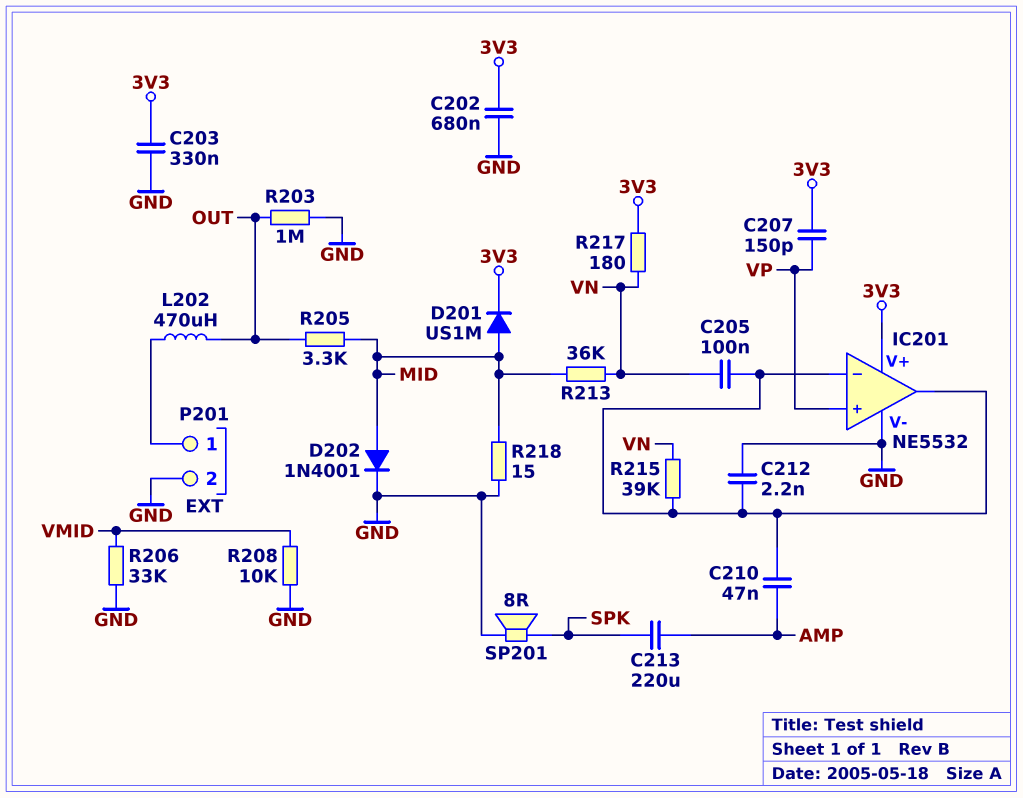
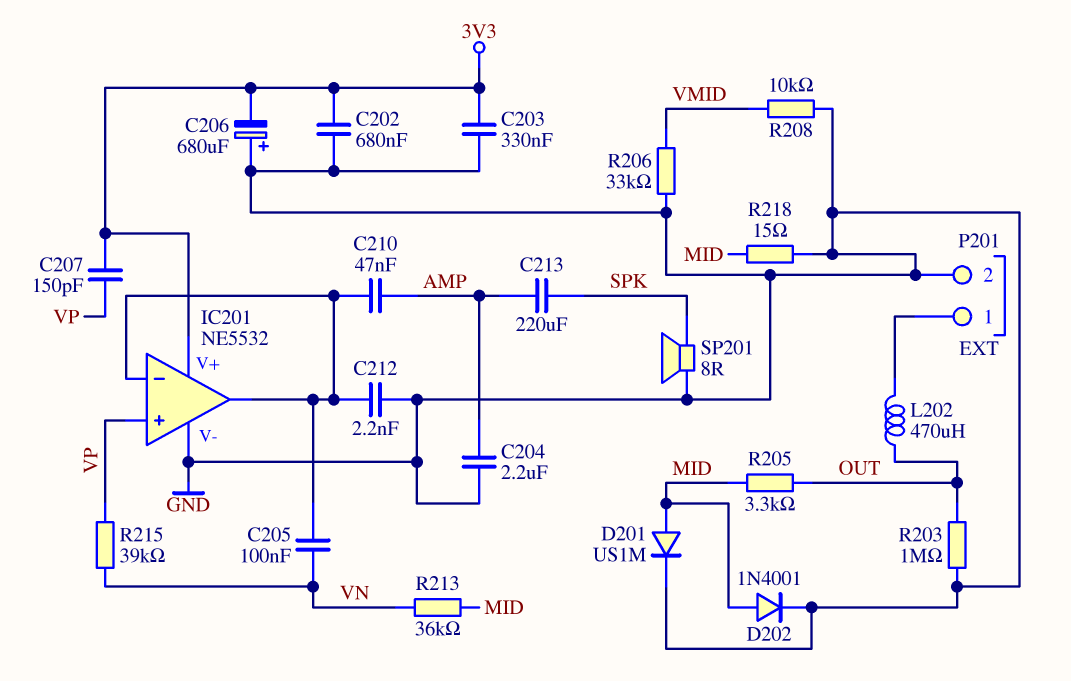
C204: none -> 2.2uF (AMP, GND)
C206: none -> 680uF (plus GND, minus 3V3)
D201: diode US1M (A MID, K 3V3) -> diode US1M (A MID, K GND)
R215: 39k (IC201/in-, VN) -> 39k (VN, VP)
R217: 180 (3V3, VN) -> none

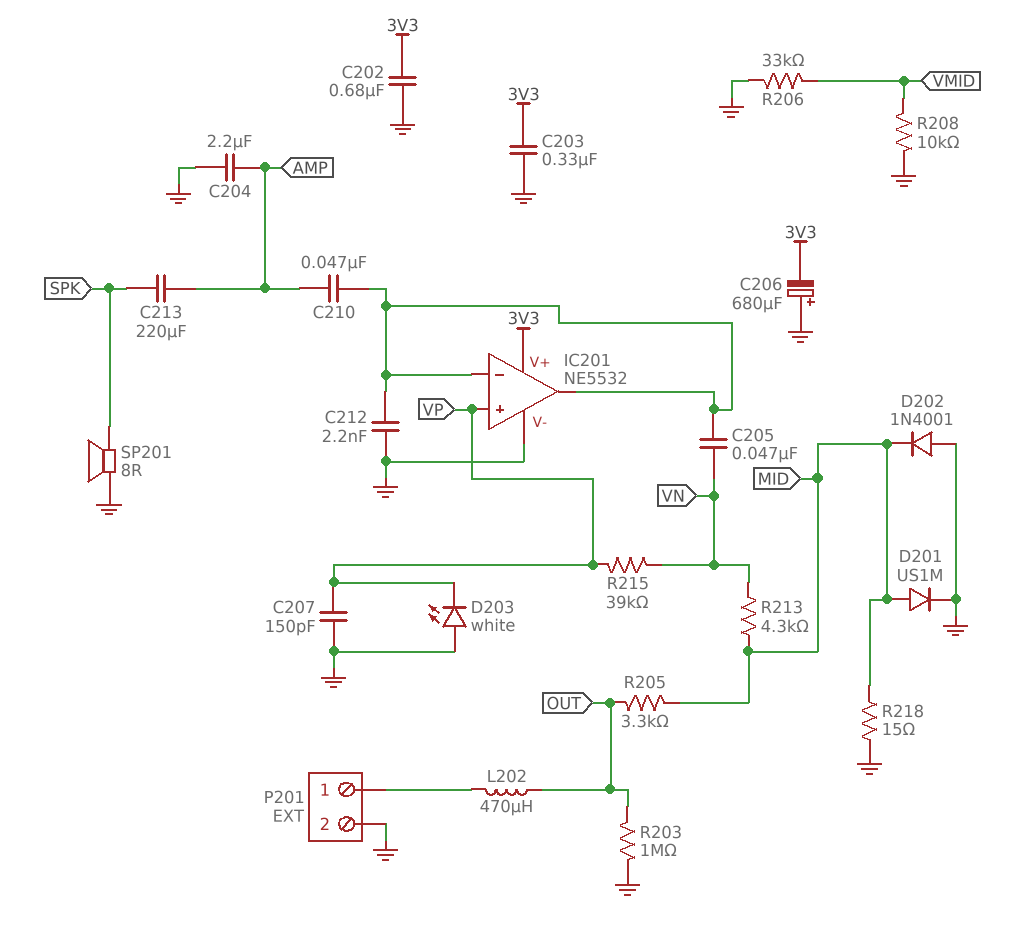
C205: 100nF (IC201/in-, VN) -> 47nF (IC201/in-, VN)
C207: 150pF (3V3, VP) -> 150pF (GND, VP)
D202: diode 1N4001 (A MID, K GND) -> diode 1N4001 (A GND, K MID)
D203: none -> LED white (A GND, K VP)
R213: 36k (MID, VN) -> 4.3k (MID, VN)

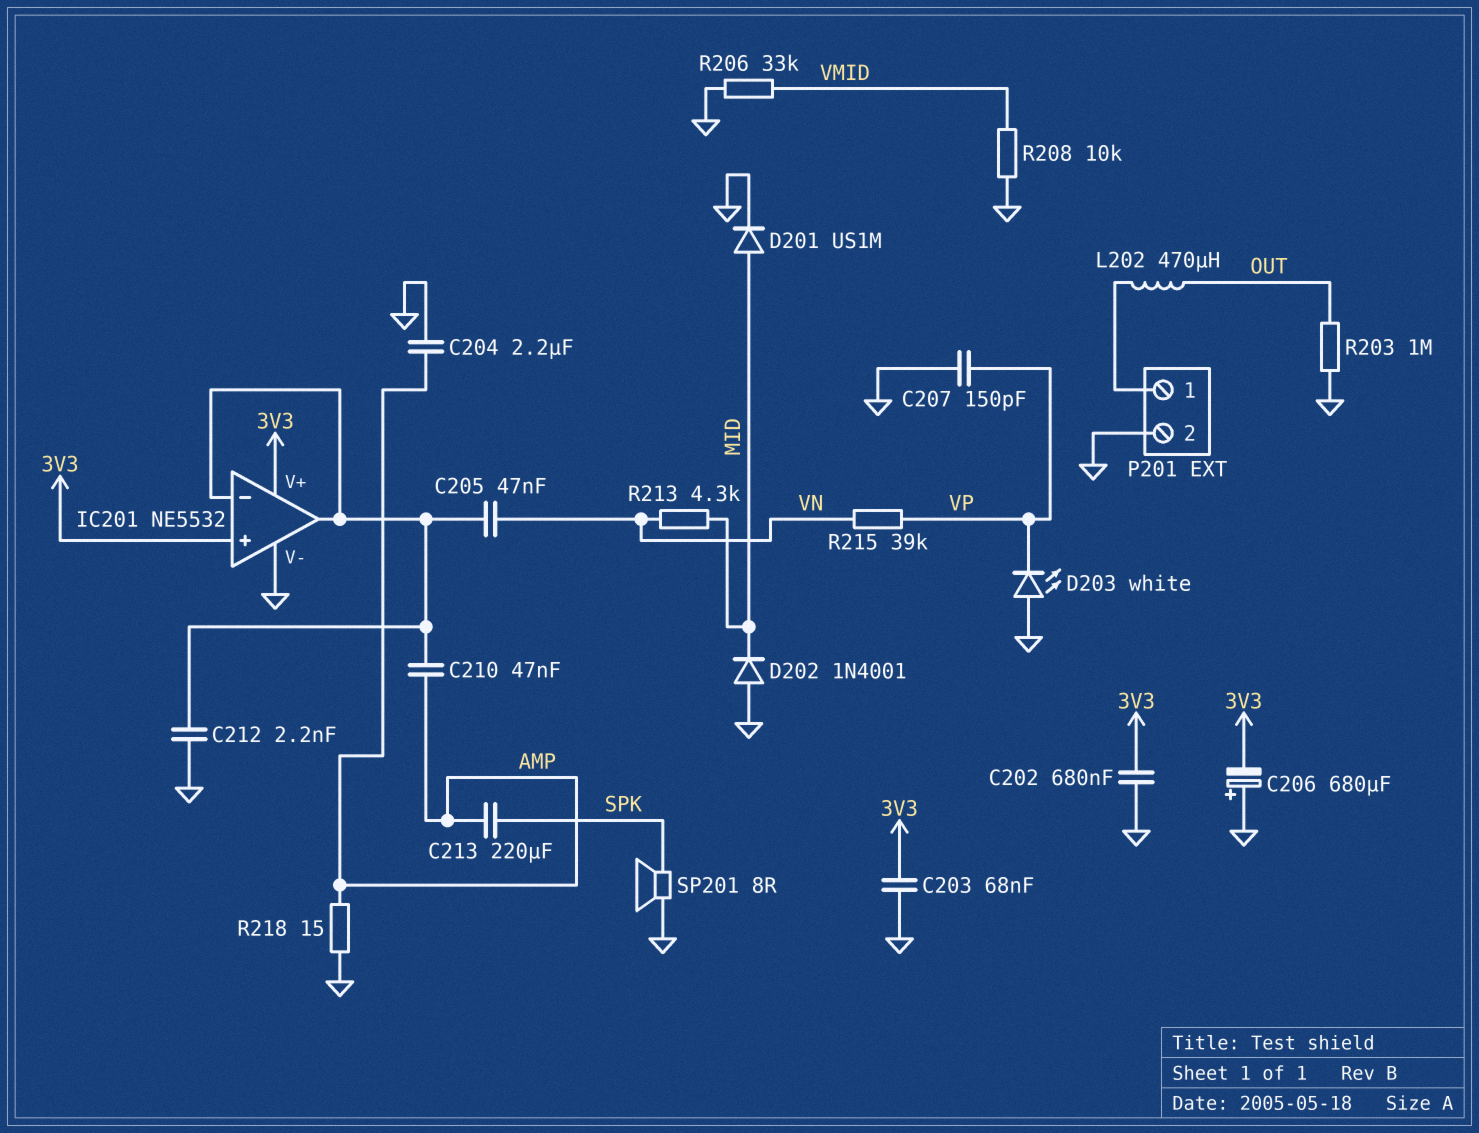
C203: 330nF (3V3, GND) -> 68nF (3V3, GND)
IC201 pin in+: VP -> 3V3
R205: 3.3k (MID, OUT) -> none
R218: 15 (GND, MID) -> 15 (AMP, GND)

